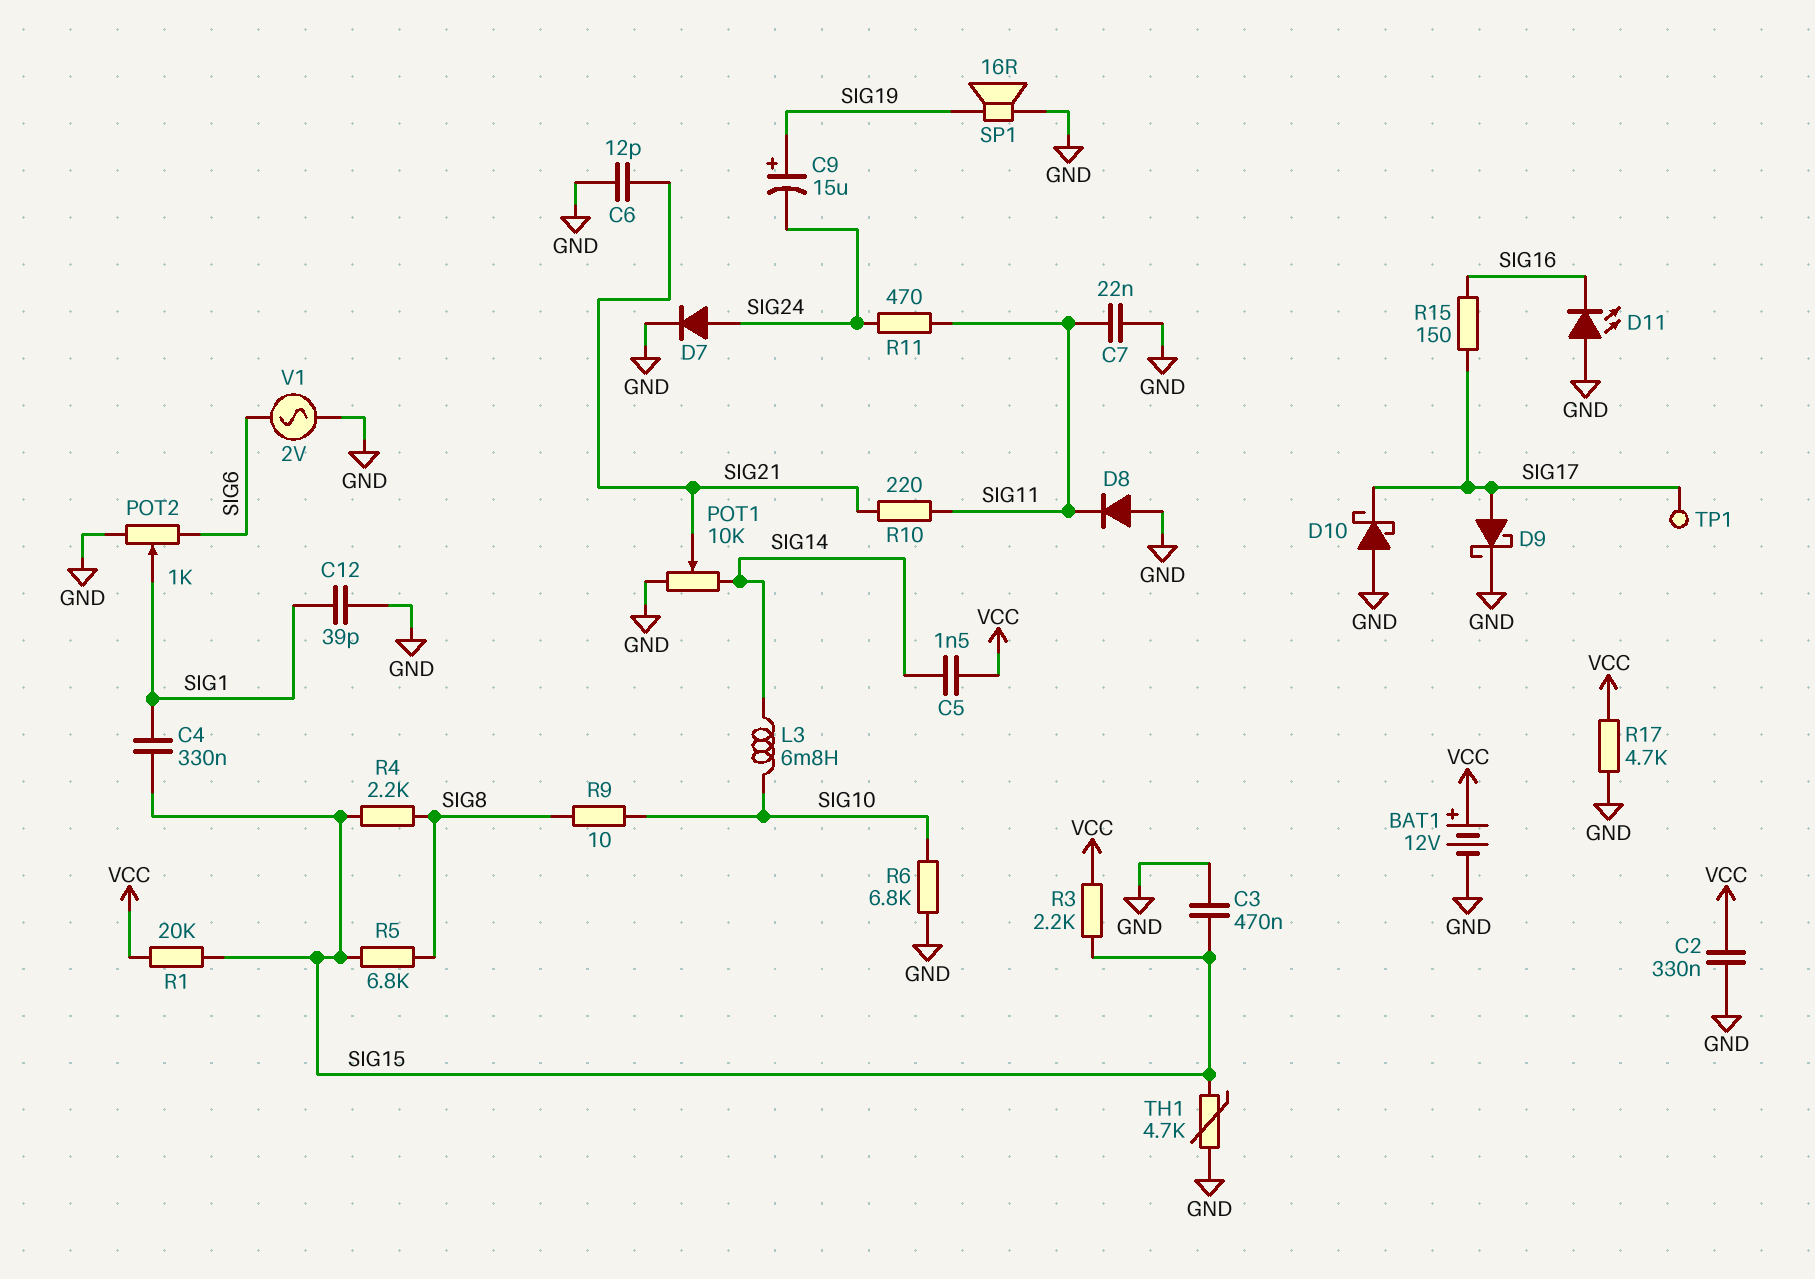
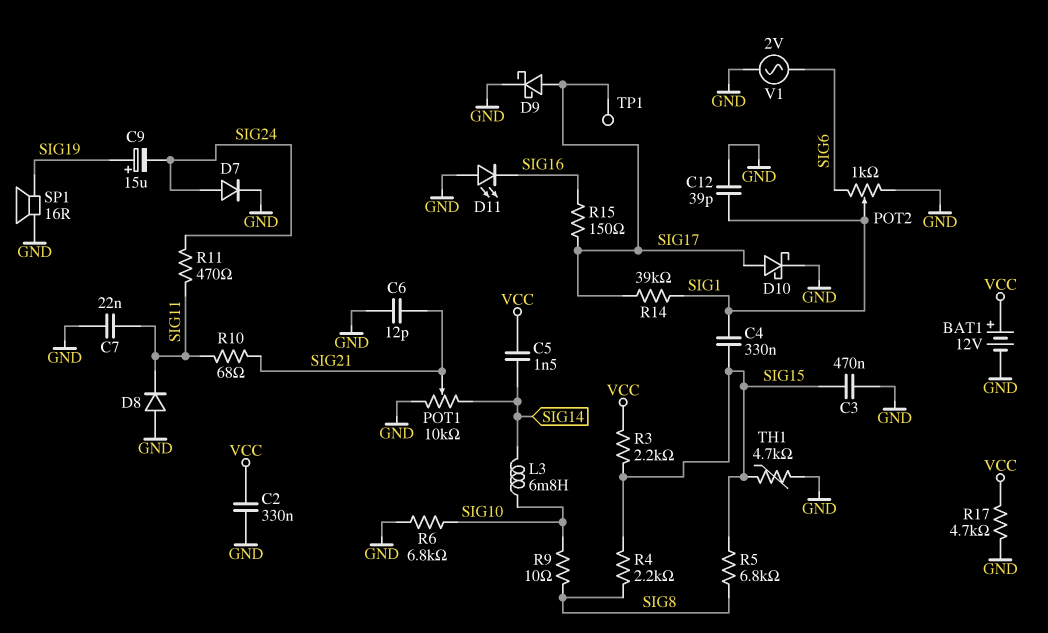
D10: schottky (A GND, K SIG17) -> schottky (A SIG17, K GND)
R1: 20k (SIG15, VCC) -> none
R10: 220 (SIG11, SIG21) -> 68 (SIG11, SIG21)
R14: none -> 39k (SIG1, SIG17)

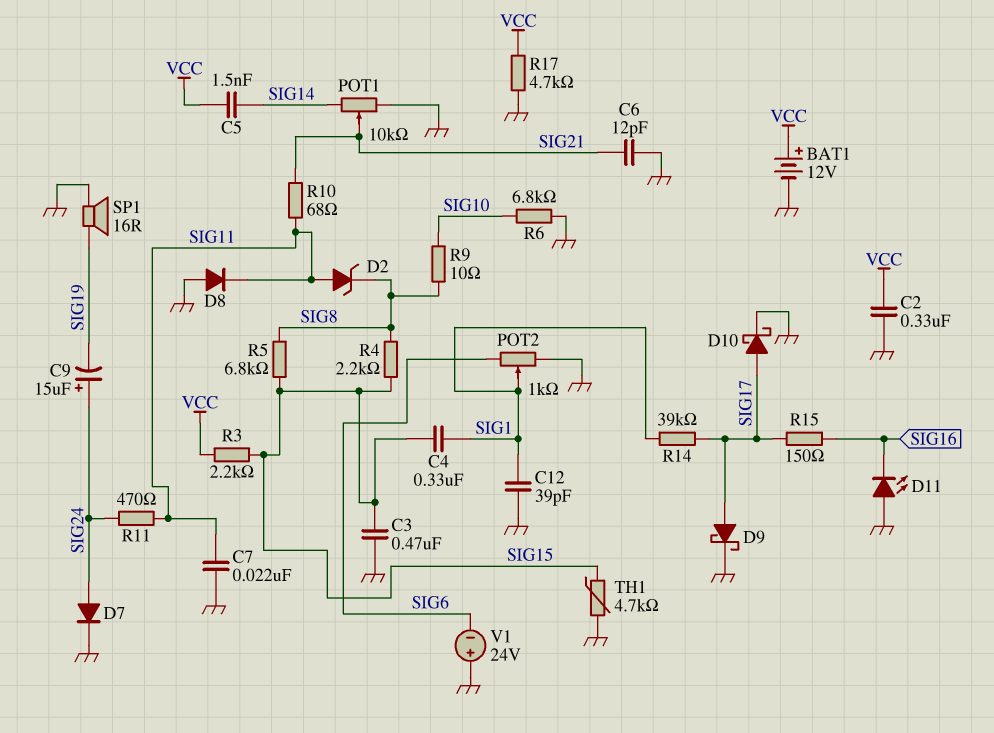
C9: 15uF (plus SIG19, minus SIG24) -> 15uF (plus SIG24, minus SIG19)
D2: none -> zener (A SIG11, K SIG8)
L3: 6.8mH (SIG10, SIG14) -> none
TP1: test point (SIG17) -> none
V1: AC 2V (GND, SIG6) -> 24V (plus GND, minus SIG6)

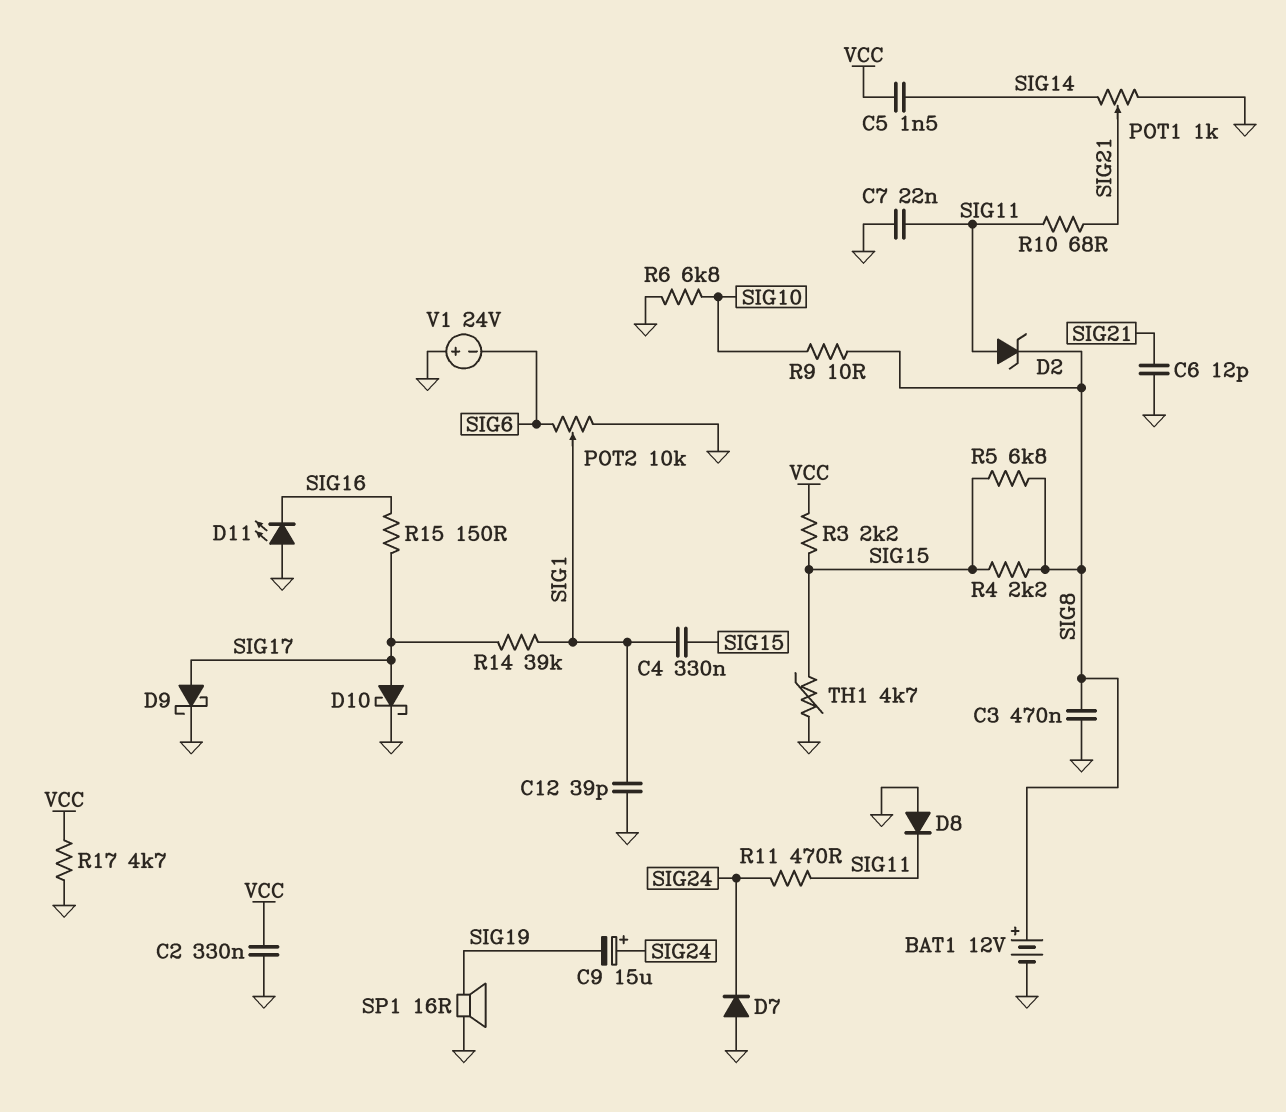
BAT1: 12V (plus VCC, minus GND) -> 12V (plus SIG8, minus GND)
C3: 470nF (GND, SIG15) -> 470nF (GND, SIG8)
D7: diode (A SIG24, K GND) -> diode (A GND, K SIG24)
POT1: 10k (GND, SIG14, wiper SIG21) -> 1k (GND, SIG14, wiper SIG21)
POT2: 1k (GND, SIG6, wiper SIG1) -> 10k (GND, SIG6, wiper SIG1)

